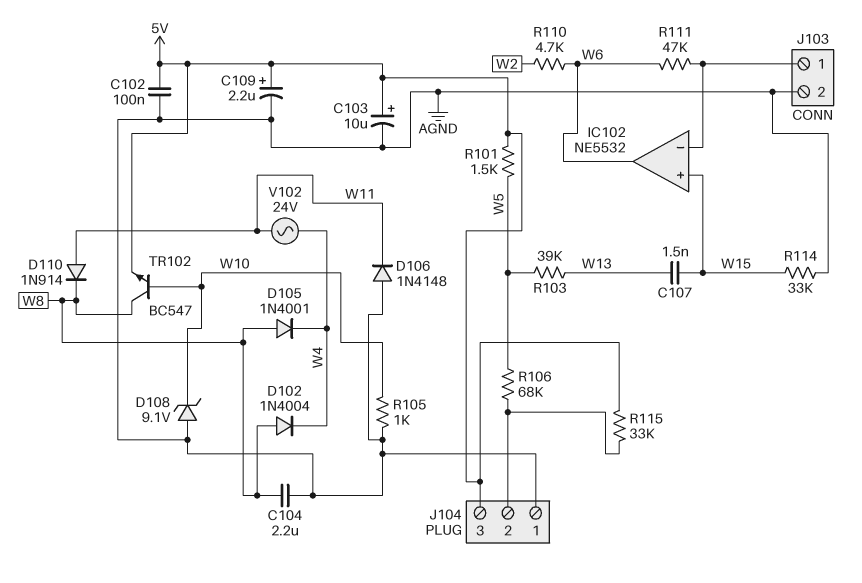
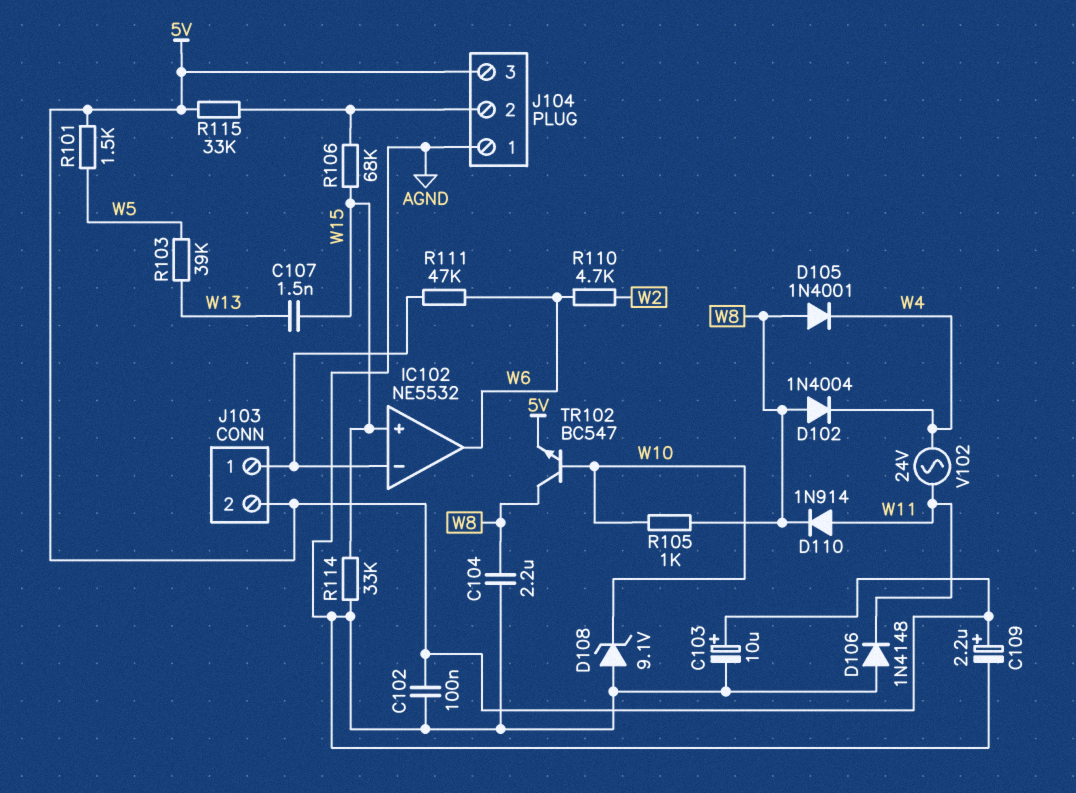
J103 pin 2: AGND -> 5V
R105: 1k (AGND, W10) -> 1k (W8, W10)
R106: 68k (J104/2, W5) -> 68k (J104/2, W15)

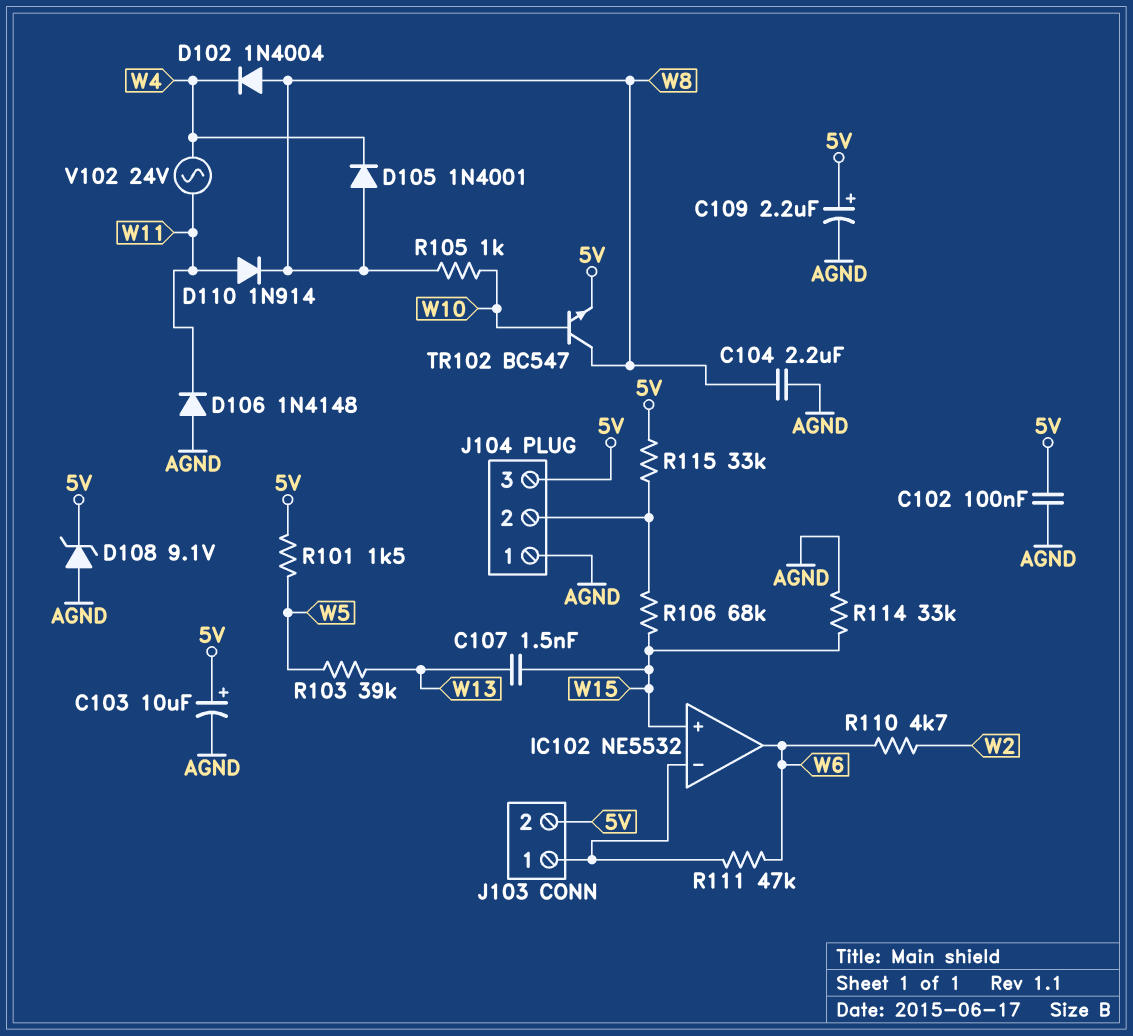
D108: zener 9.1V (A AGND, K W10) -> zener 9.1V (A AGND, K 5V)

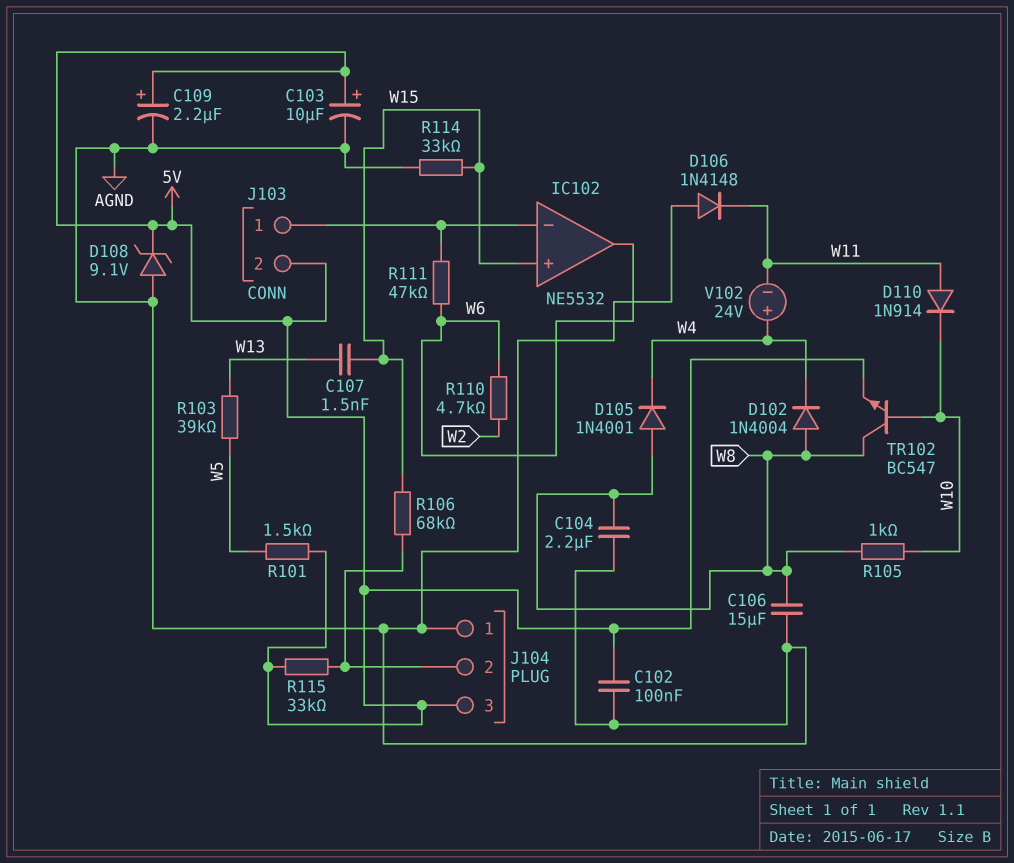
C106: none -> 15uF (AGND, W8)
D110: diode 1N914 (A W11, K W8) -> diode 1N914 (A W11, K W10)
V102: AC 24V (W4, W11) -> 24V (plus W4, minus W11)

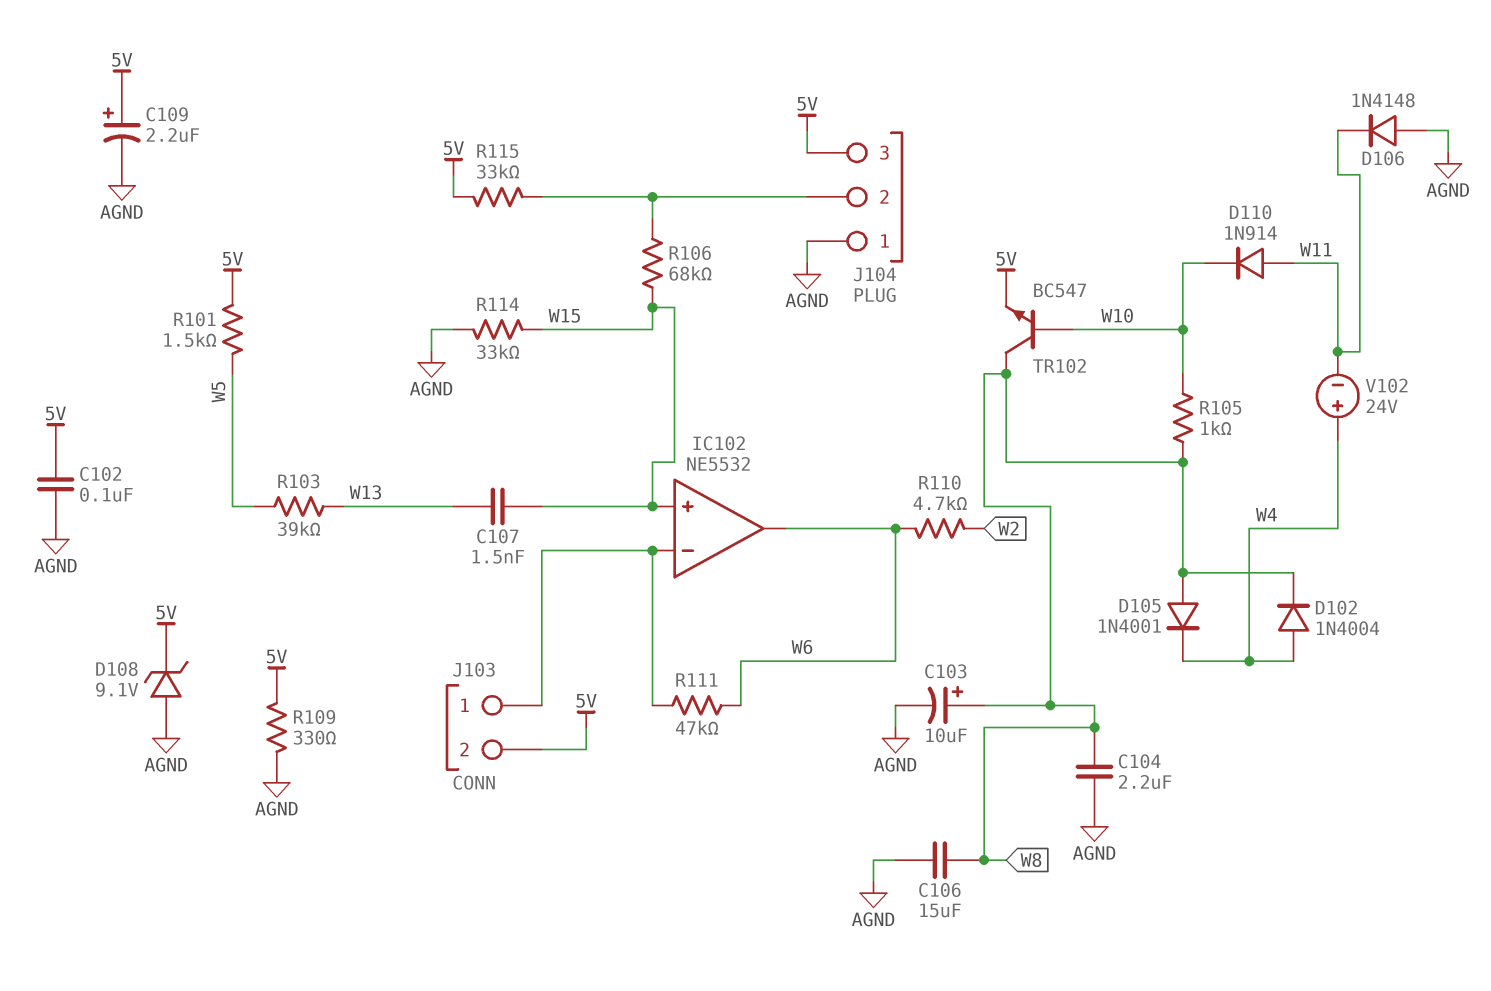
C103: 10uF (plus 5V, minus AGND) -> 10uF (plus W8, minus AGND)
D102: diode 1N4004 (A W8, K W4) -> diode 1N4004 (A W4, K W8)
R109: none -> 330 (5V, AGND)

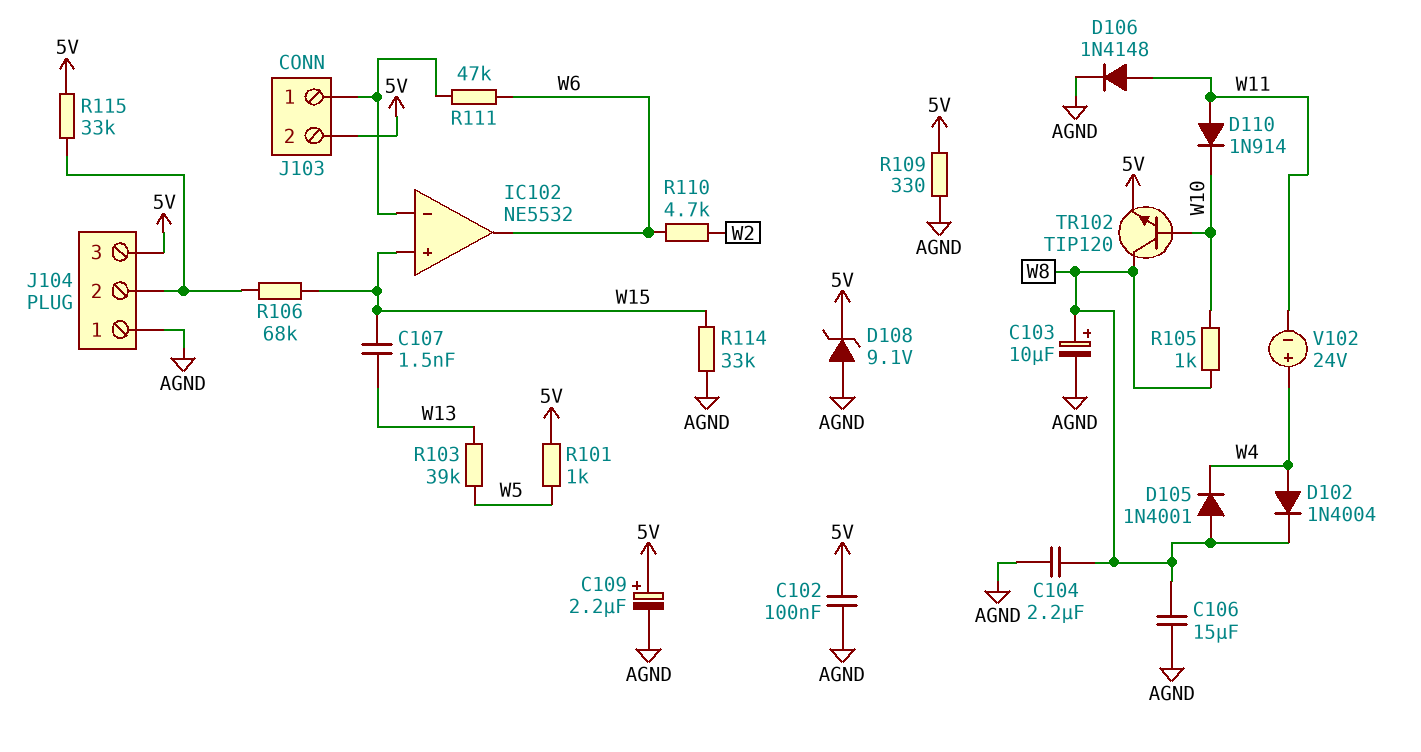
D106: diode 1N4148 (A AGND, K W11) -> diode 1N4148 (A W11, K AGND)
R101: 1.5k (5V, W5) -> 1k (5V, W5)
TR102: NPN BC547 (B W10, C W8, E 5V) -> NPN TIP120 (B W10, C W8, E 5V)

